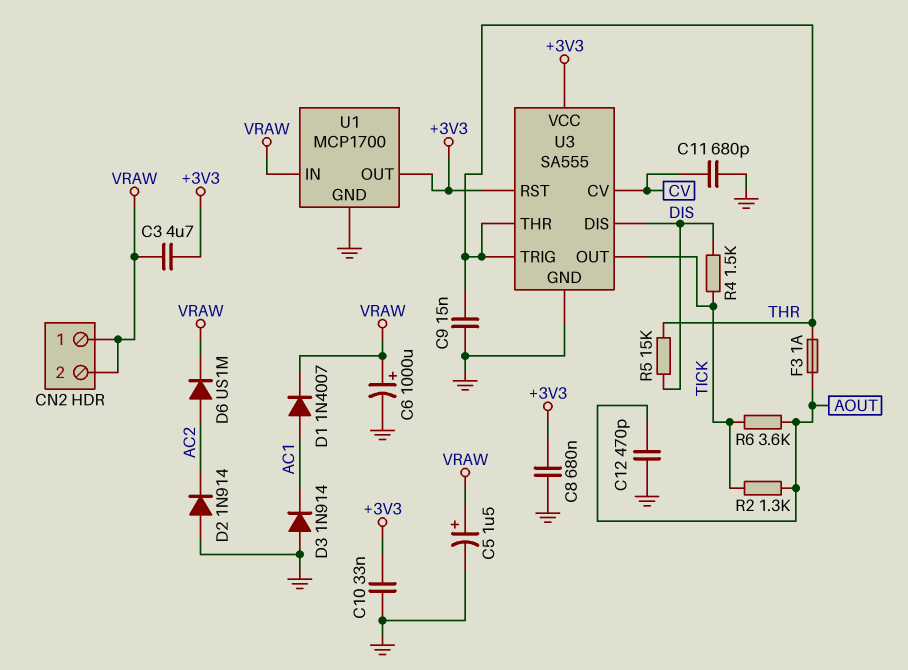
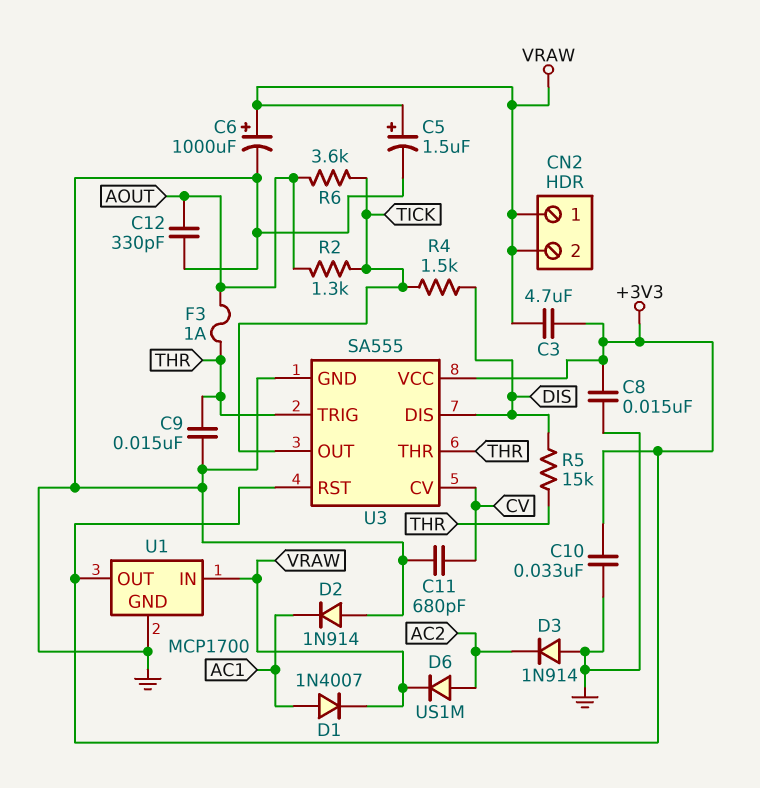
C8: 680nF (+3V3, GND) -> 15nF (+3V3, GND)
C12: 470pF (AOUT, GND) -> 330pF (AOUT, GND)
D2: diode 1N914 (A GND, K AC2) -> diode 1N914 (A GND, K AC1)
D3: diode 1N914 (A GND, K AC1) -> diode 1N914 (A GND, K AC2)

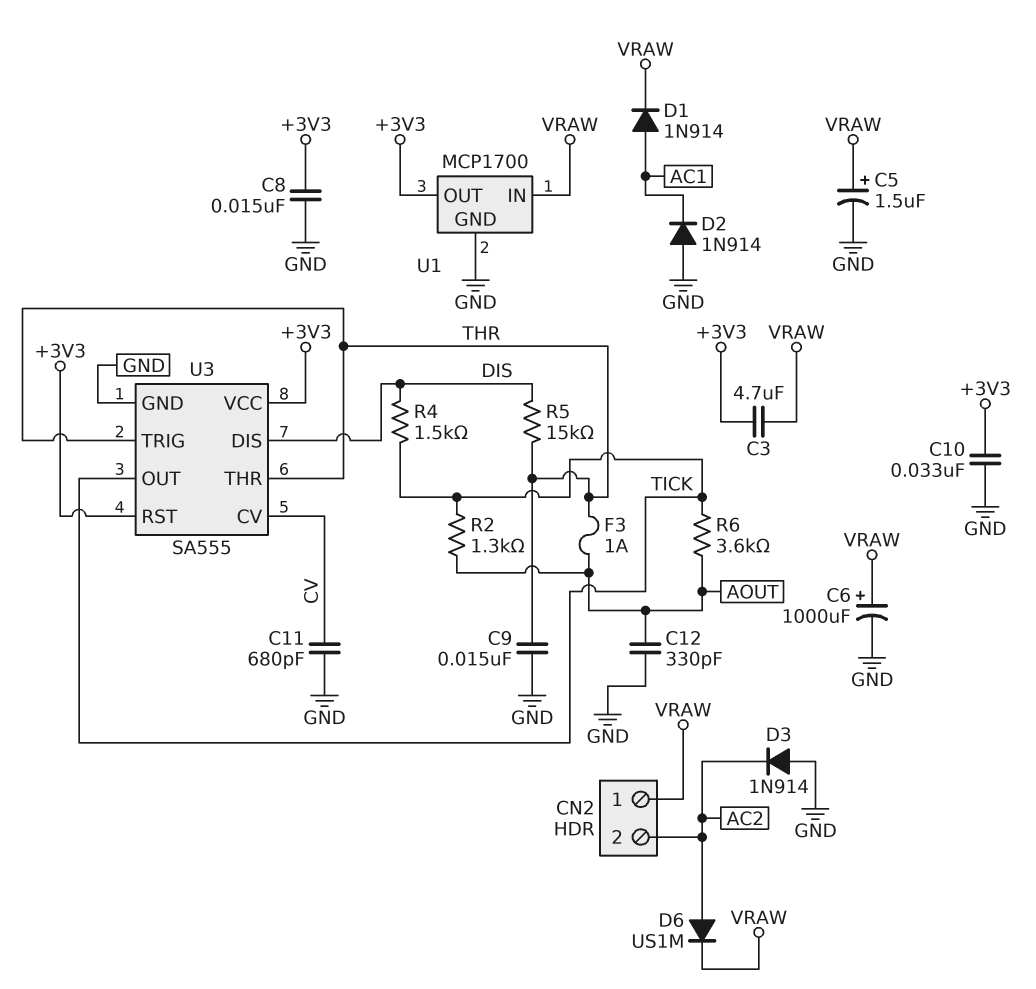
CN2 pin 2: VRAW -> AC2
D1: diode 1N4007 (A AC1, K VRAW) -> diode 1N914 (A AC1, K VRAW)

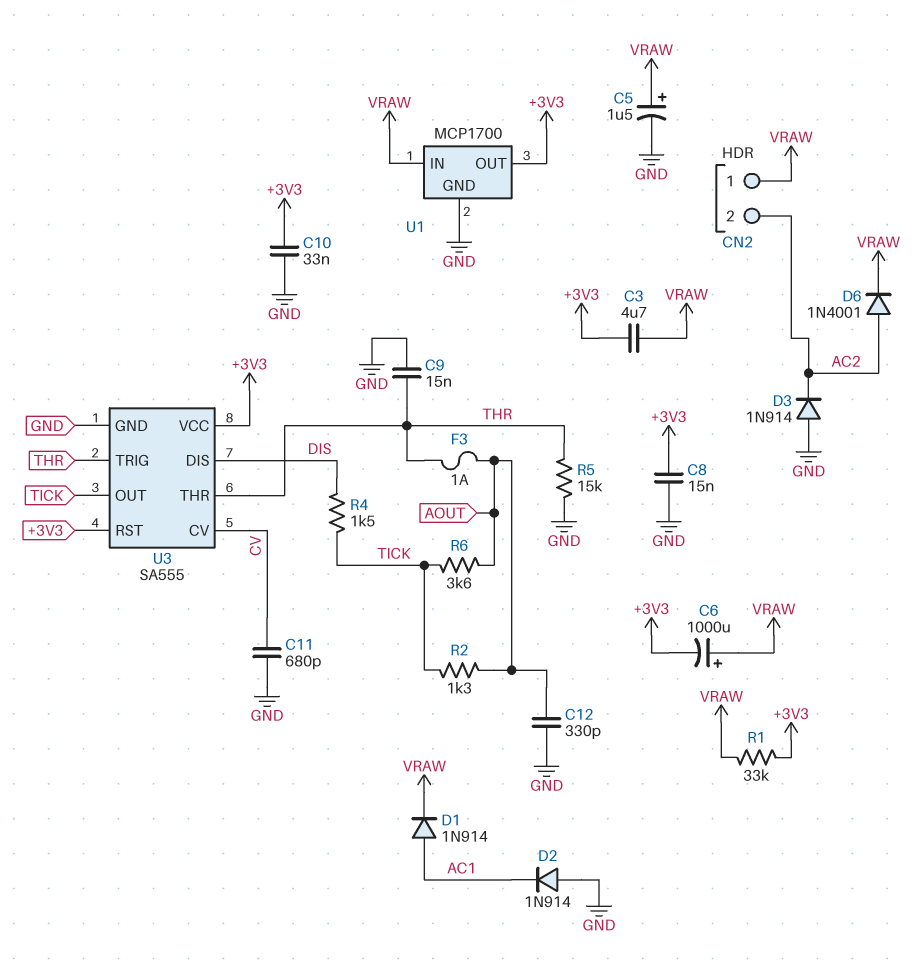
C6: 1000uF (plus VRAW, minus GND) -> 1000uF (plus VRAW, minus +3V3)
D6: diode US1M (A AC2, K VRAW) -> diode 1N4001 (A AC2, K VRAW)
R1: none -> 33k (+3V3, VRAW)
R5: 15k (DIS, THR) -> 15k (GND, THR)

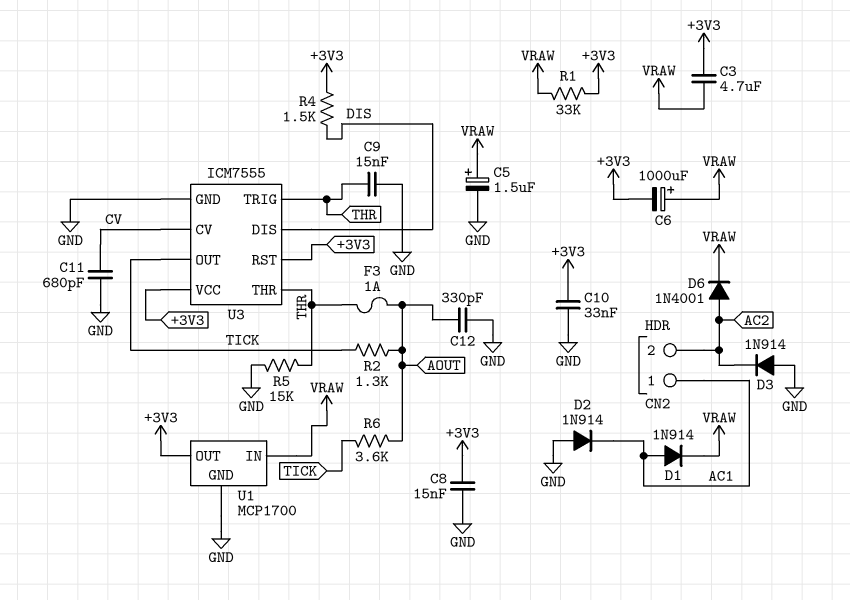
CN2 pin 1: VRAW -> AC1
R4: 1.5k (DIS, TICK) -> 1.5k (+3V3, DIS)
U3: SA555 -> ICM7555

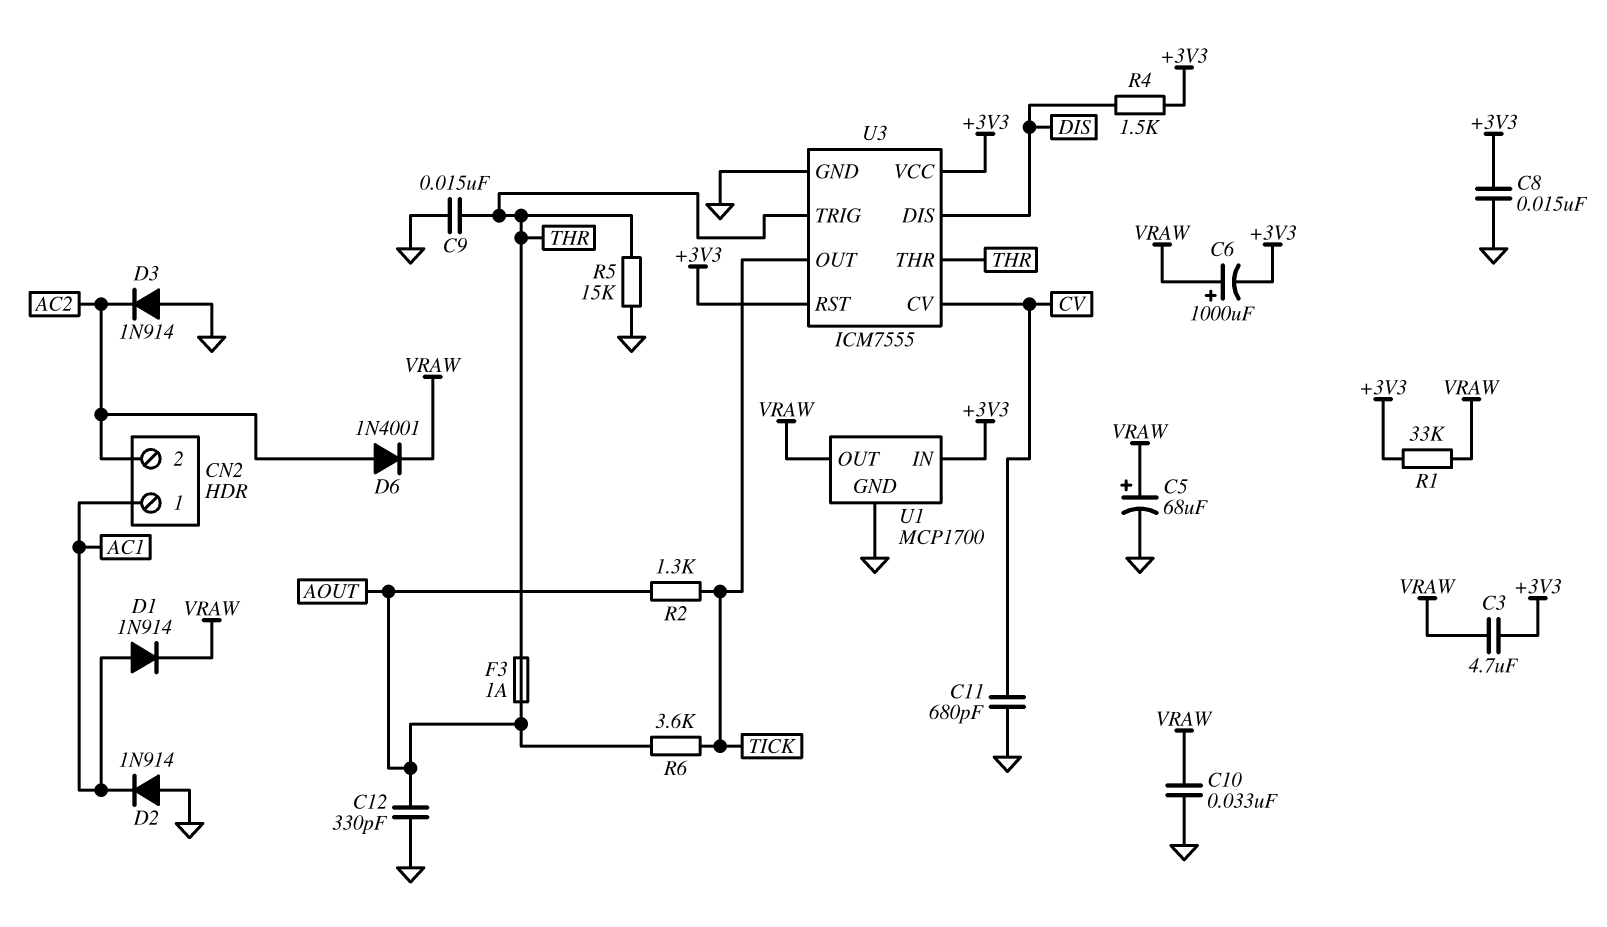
C5: 1.5uF (plus VRAW, minus GND) -> 68uF (plus VRAW, minus GND)
C10: 33nF (+3V3, GND) -> 33nF (GND, VRAW)
U1 pin IN: VRAW -> +3V3
U1 pin OUT: +3V3 -> VRAW

